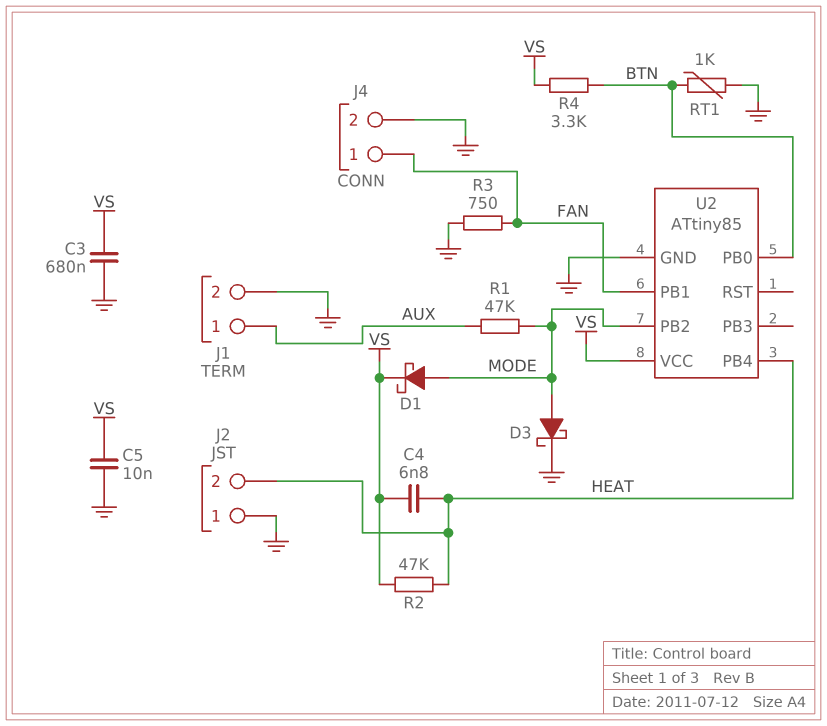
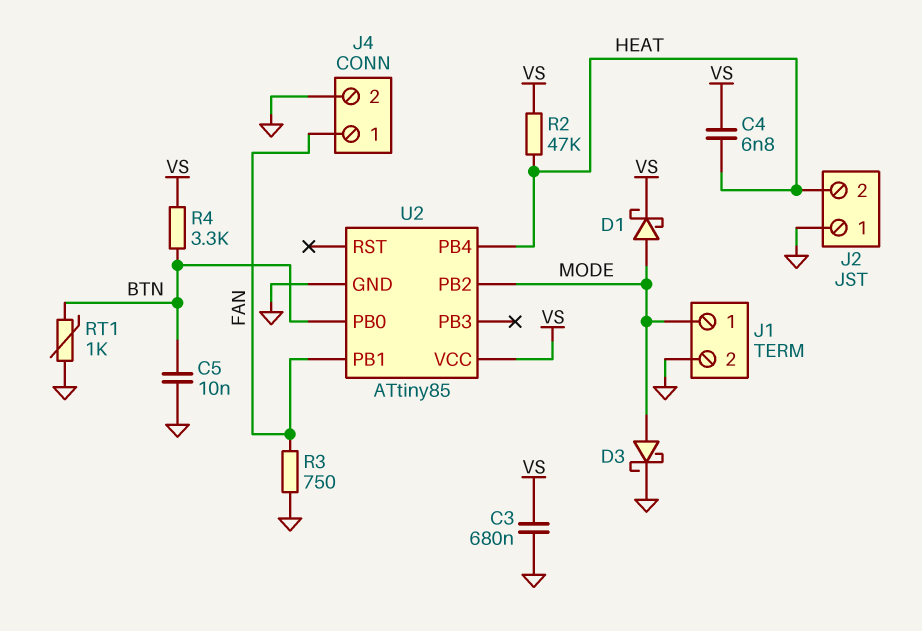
C5: 10nF (GND, VS) -> 10nF (BTN, GND)
J1 pin 1: AUX -> MODE
R1: 47k (AUX, MODE) -> none

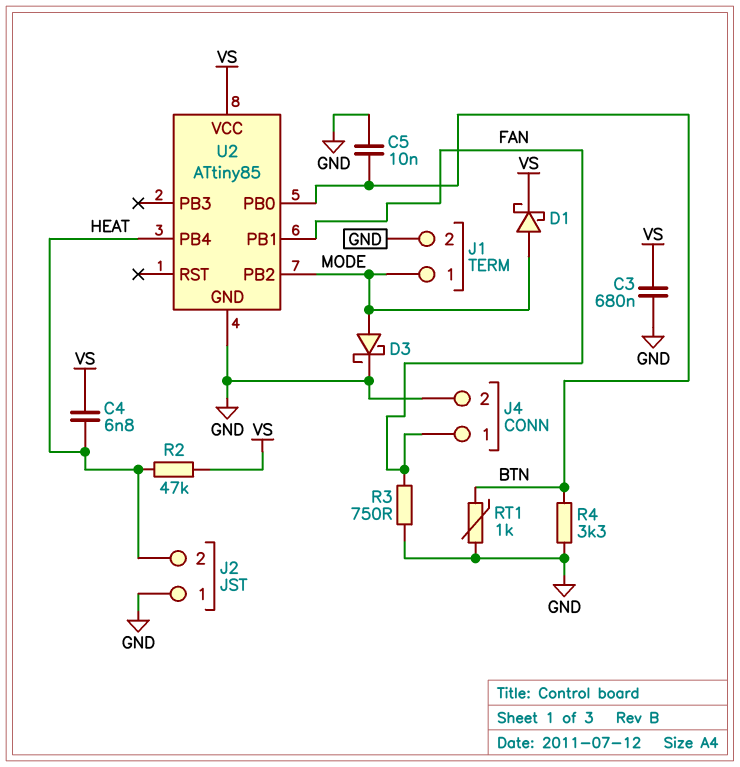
R4: 3.3k (BTN, VS) -> 3.3k (BTN, GND)

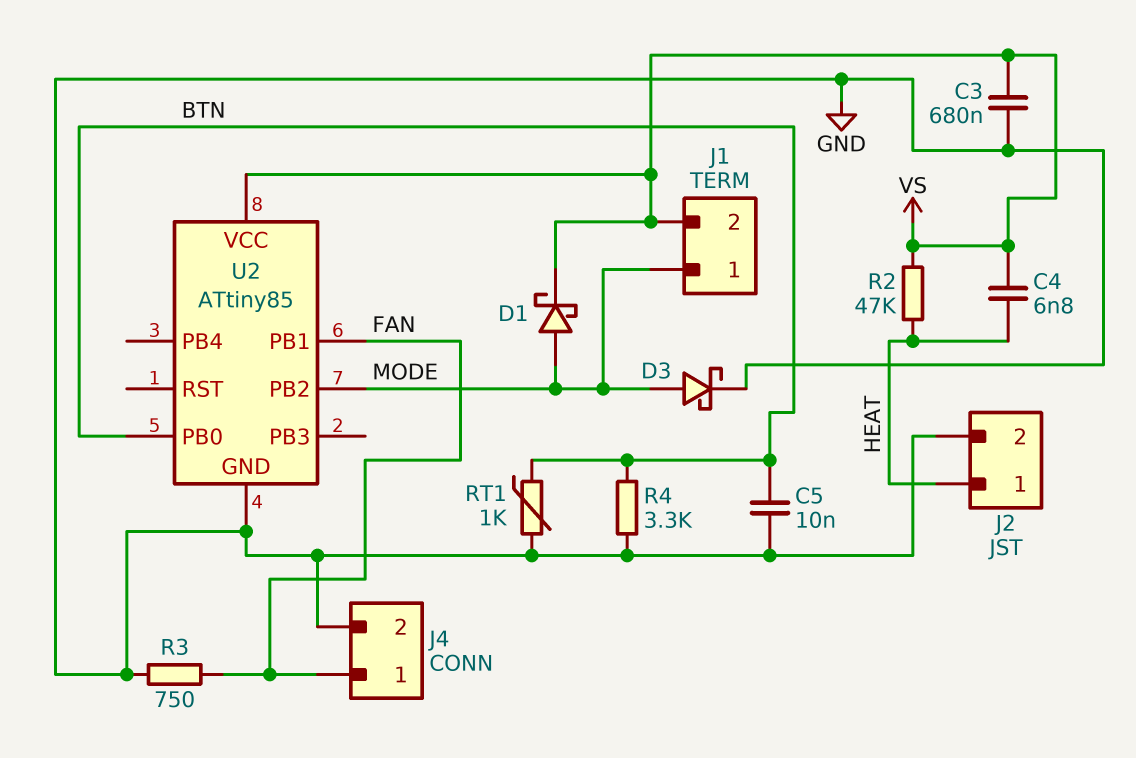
J1 pin 2: GND -> VS
J2 pin 1: GND -> HEAT
J2 pin 2: HEAT -> GND
U2 pin PB4: HEAT -> none

